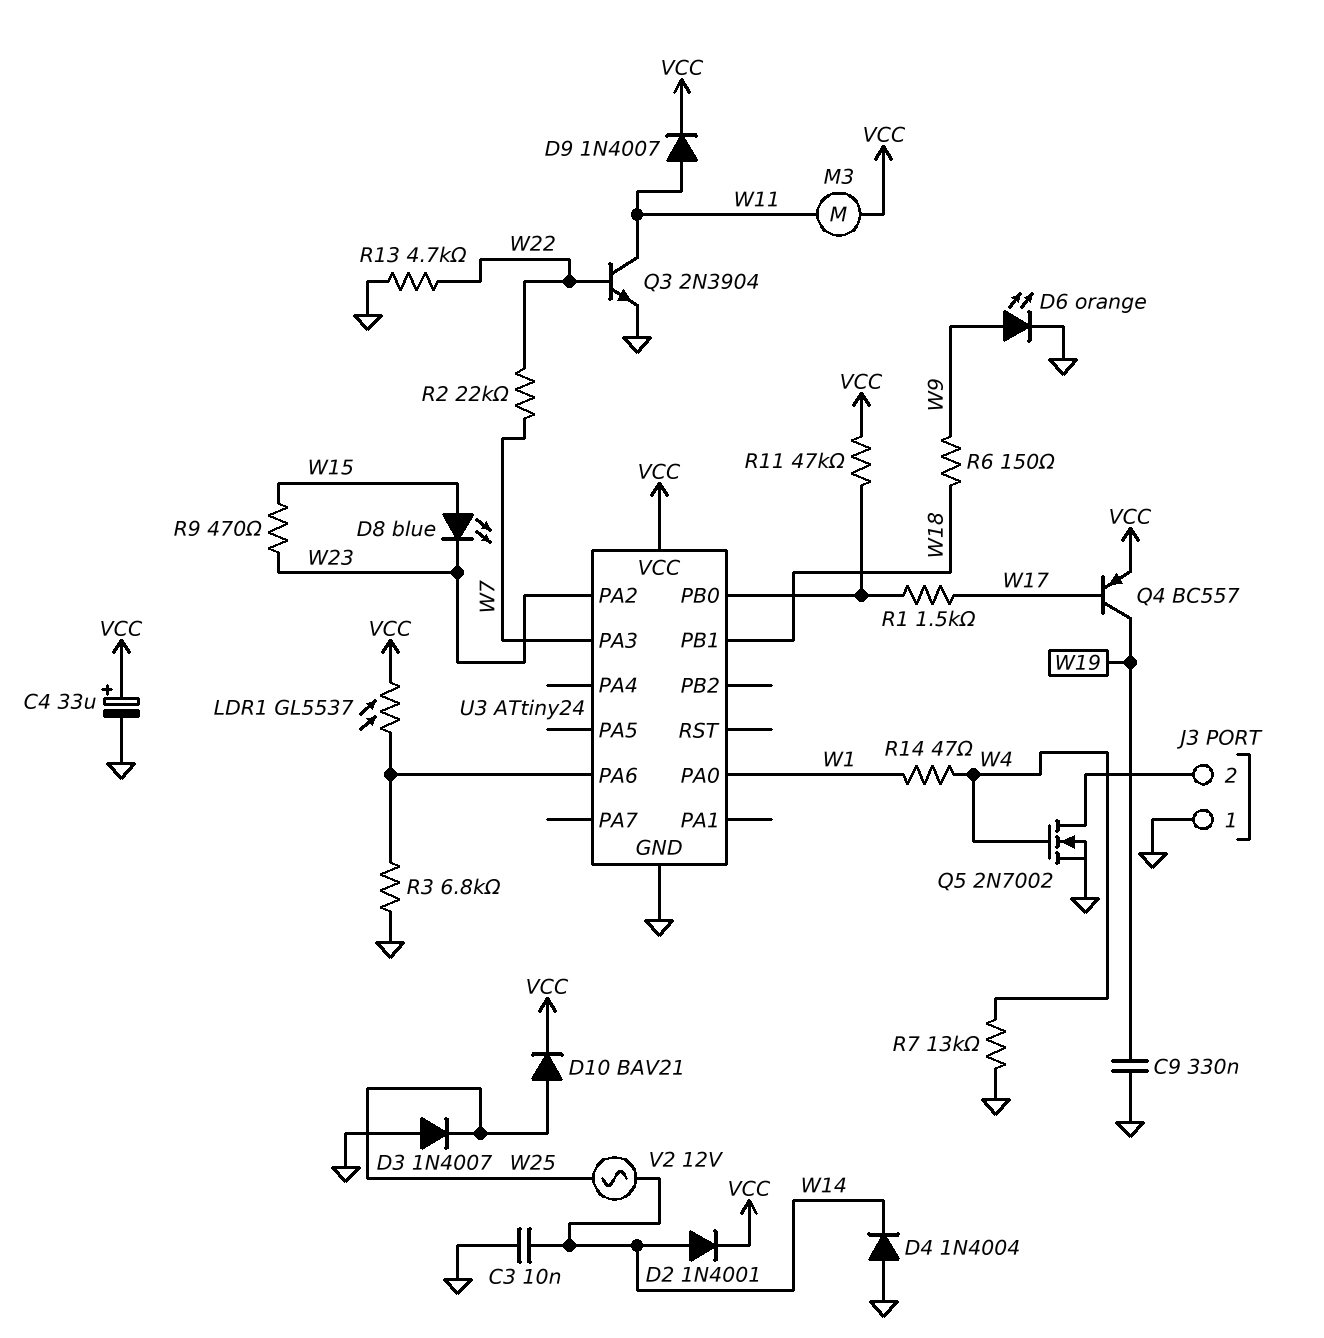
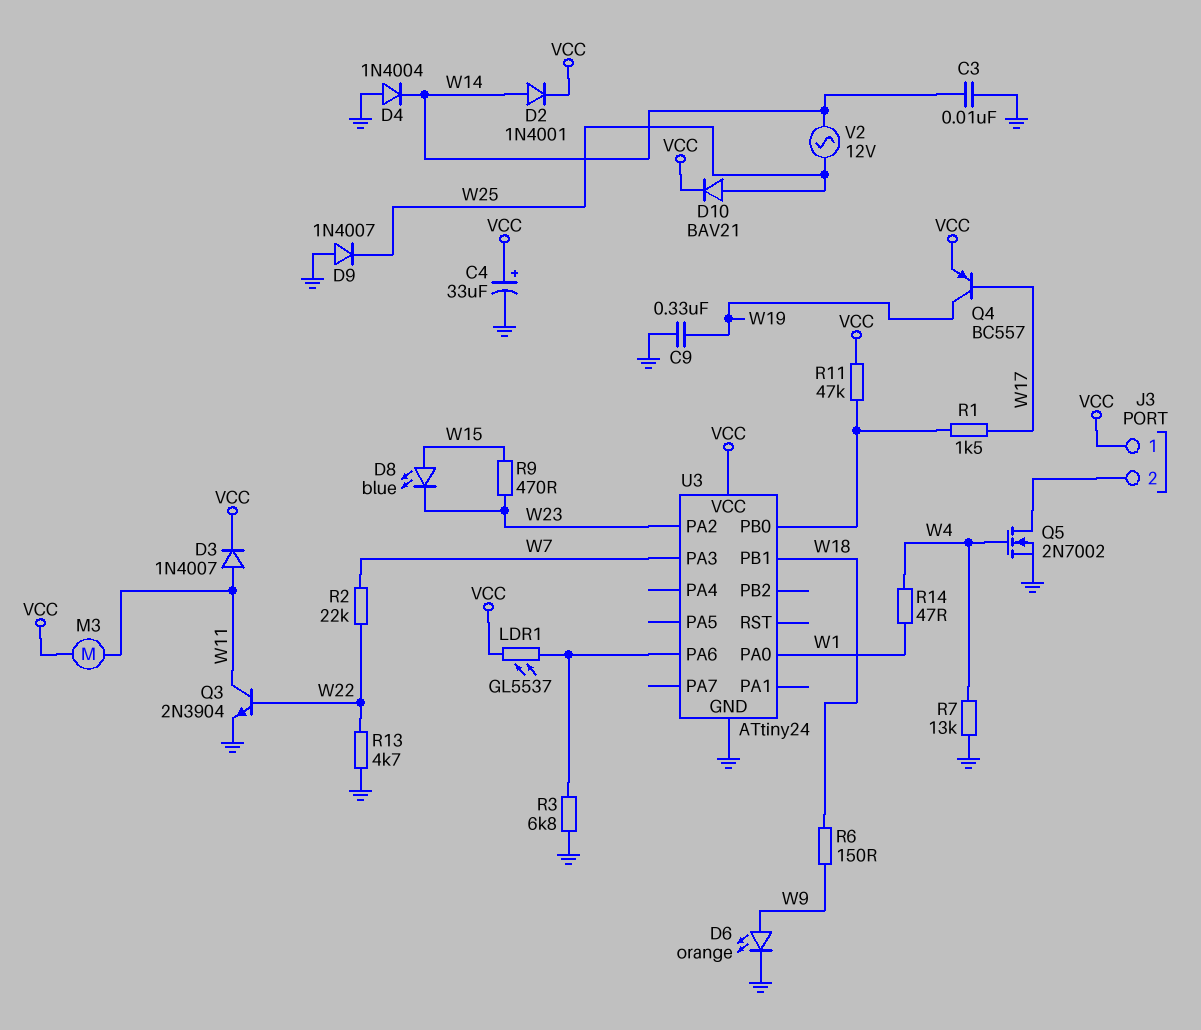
D3: diode 1N4007 (A GND, K W25) -> diode 1N4007 (A W11, K VCC)
D9: diode 1N4007 (A W11, K VCC) -> diode 1N4007 (A GND, K W25)
J3 pin 1: GND -> VCC

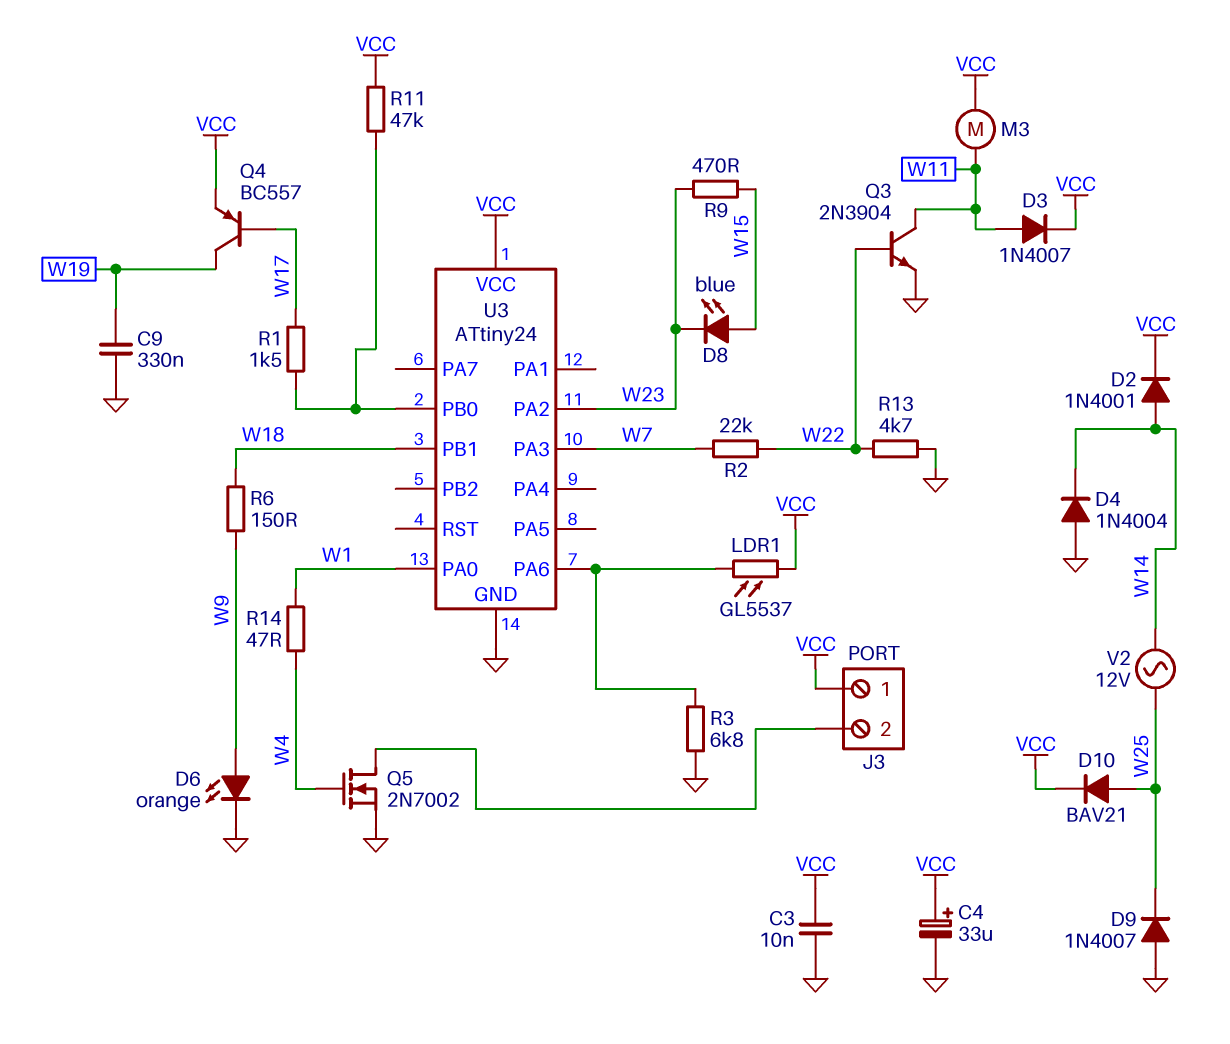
C3: 10nF (GND, W14) -> 10nF (GND, VCC)
R7: 13k (GND, W4) -> none

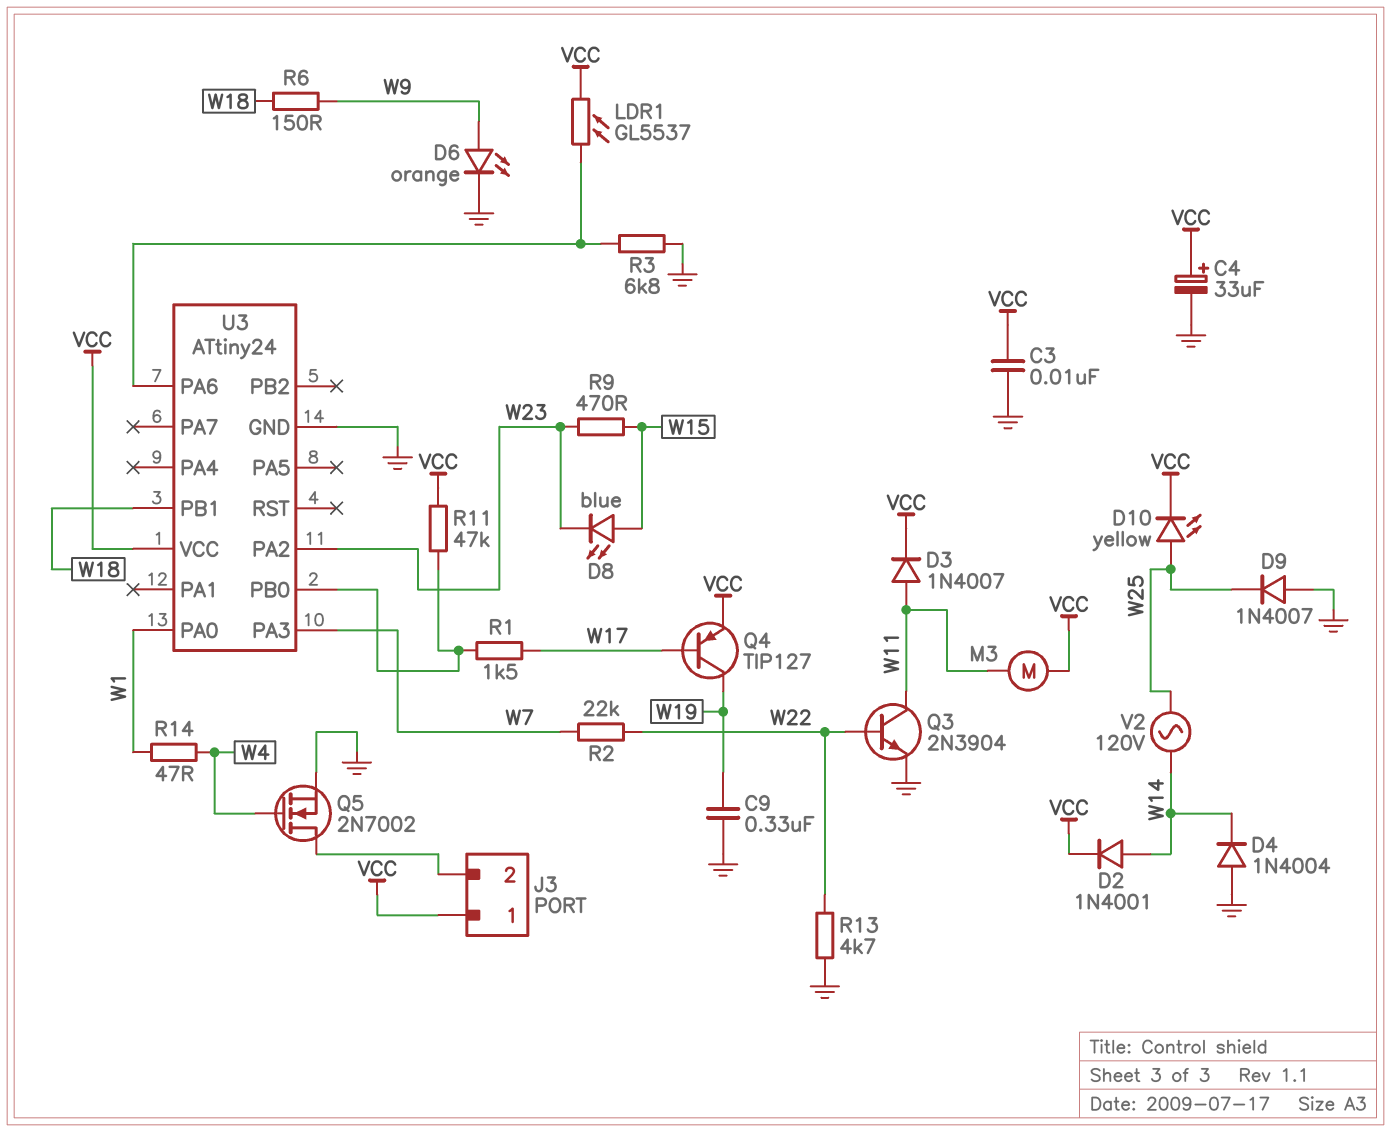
D10: diode BAV21 (A W25, K VCC) -> LED yellow (A W25, K VCC)
Q4: PNP BC557 (B W17, C W19, E VCC) -> PNP TIP127 (B W17, C W19, E VCC)
V2: AC 12V (W14, W25) -> AC 120V (W14, W25)

